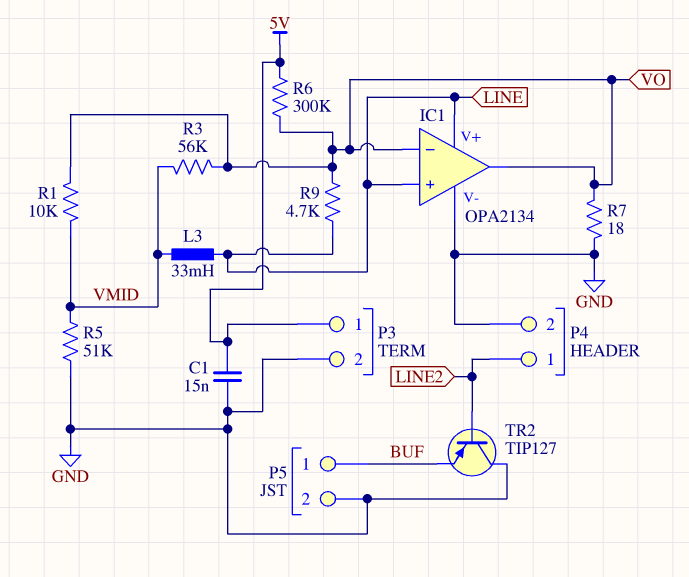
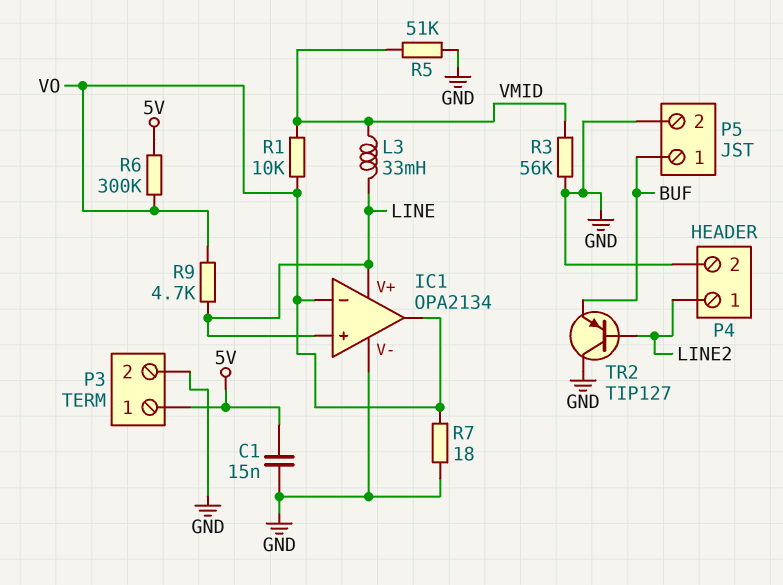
R3: 56k (VMID, VO) -> 56k (GND, VMID)

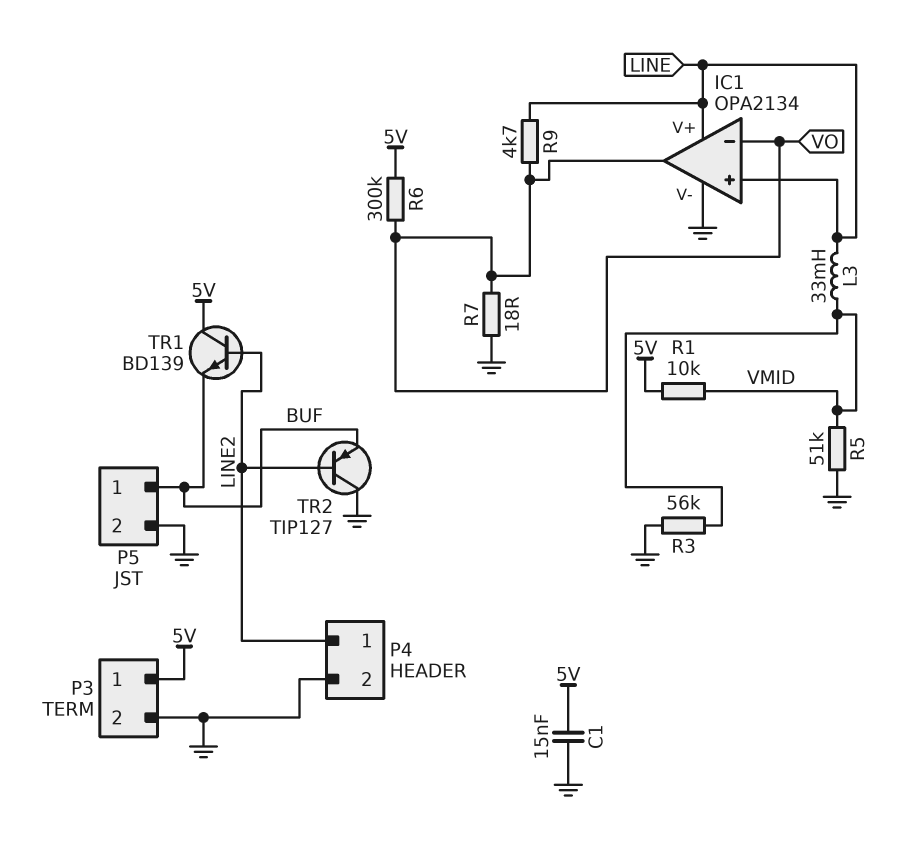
R1: 10k (VMID, VO) -> 10k (5V, VMID)
TR1: none -> NPN BD139 (B LINE2, C 5V, E BUF)

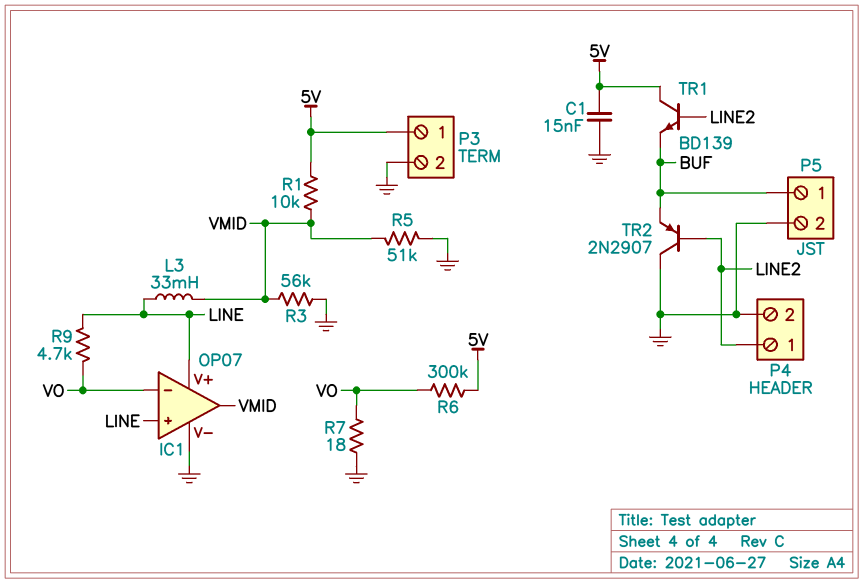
IC1: OPA2134 -> OP07
IC1 pin out: VO -> VMID
TR2: PNP TIP127 (B LINE2, C GND, E BUF) -> PNP 2N2907 (B LINE2, C GND, E BUF)

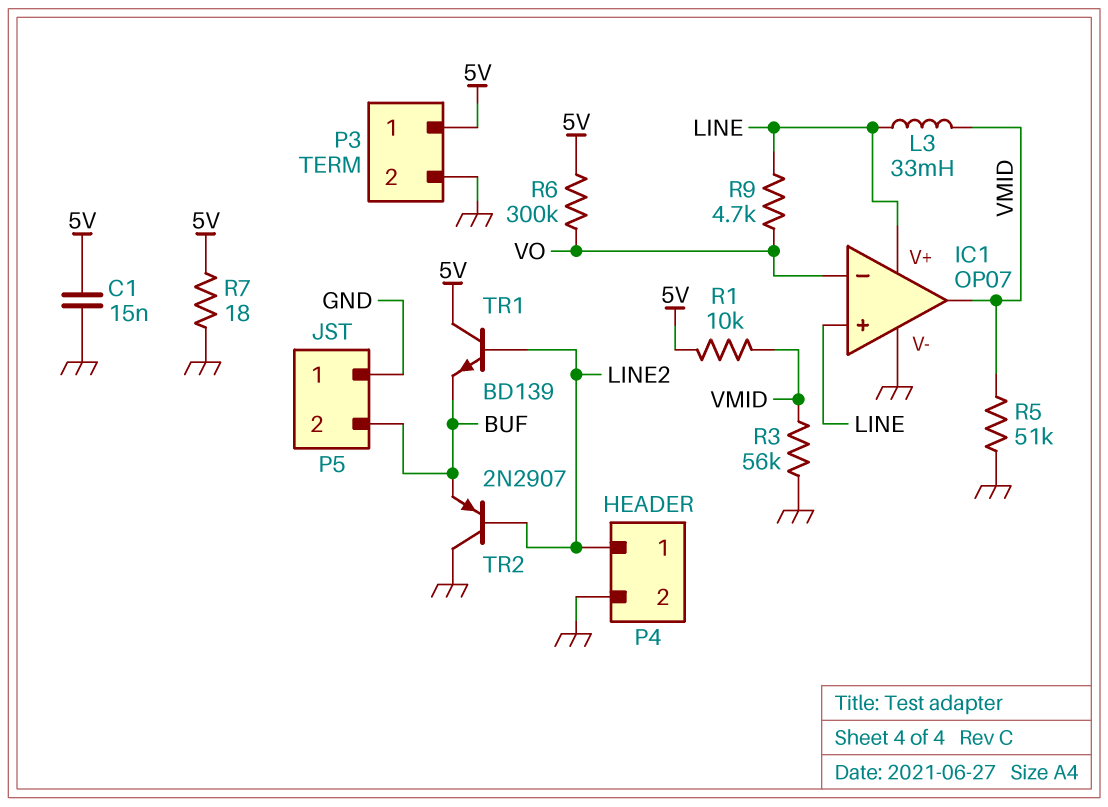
P5 pin 1: BUF -> GND
P5 pin 2: GND -> BUF
R7: 18 (GND, VO) -> 18 (5V, GND)

